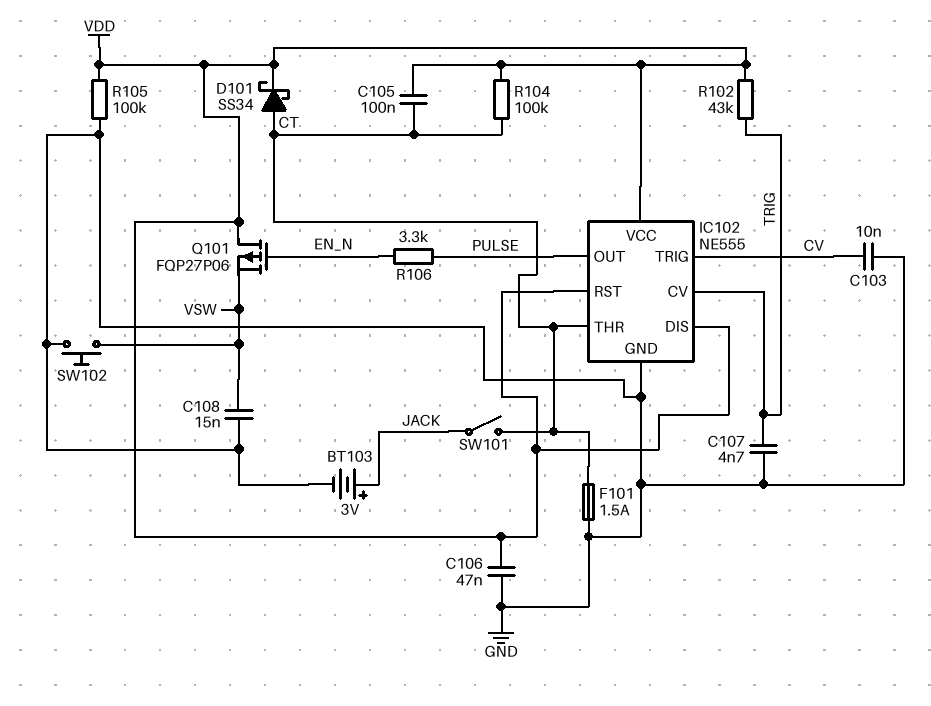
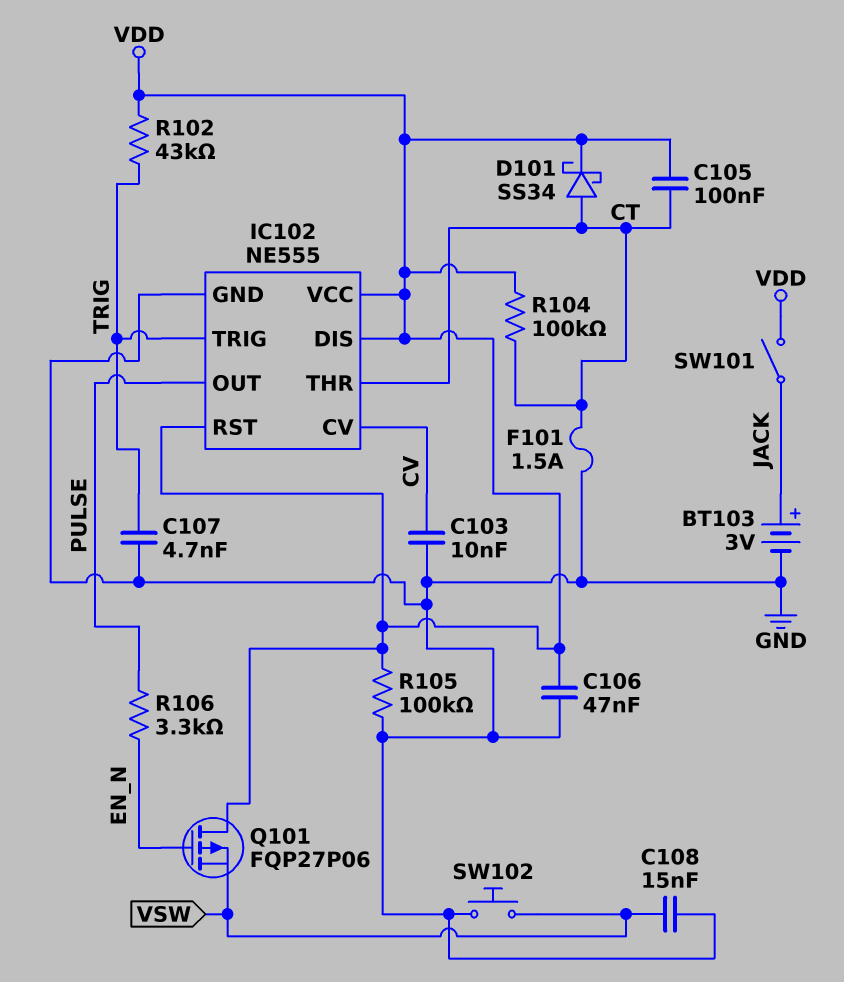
IC102 pin CV: TRIG -> CV
IC102 pin TRIG: CV -> TRIG
SW101: switch (CT, JACK) -> switch (JACK, VDD)

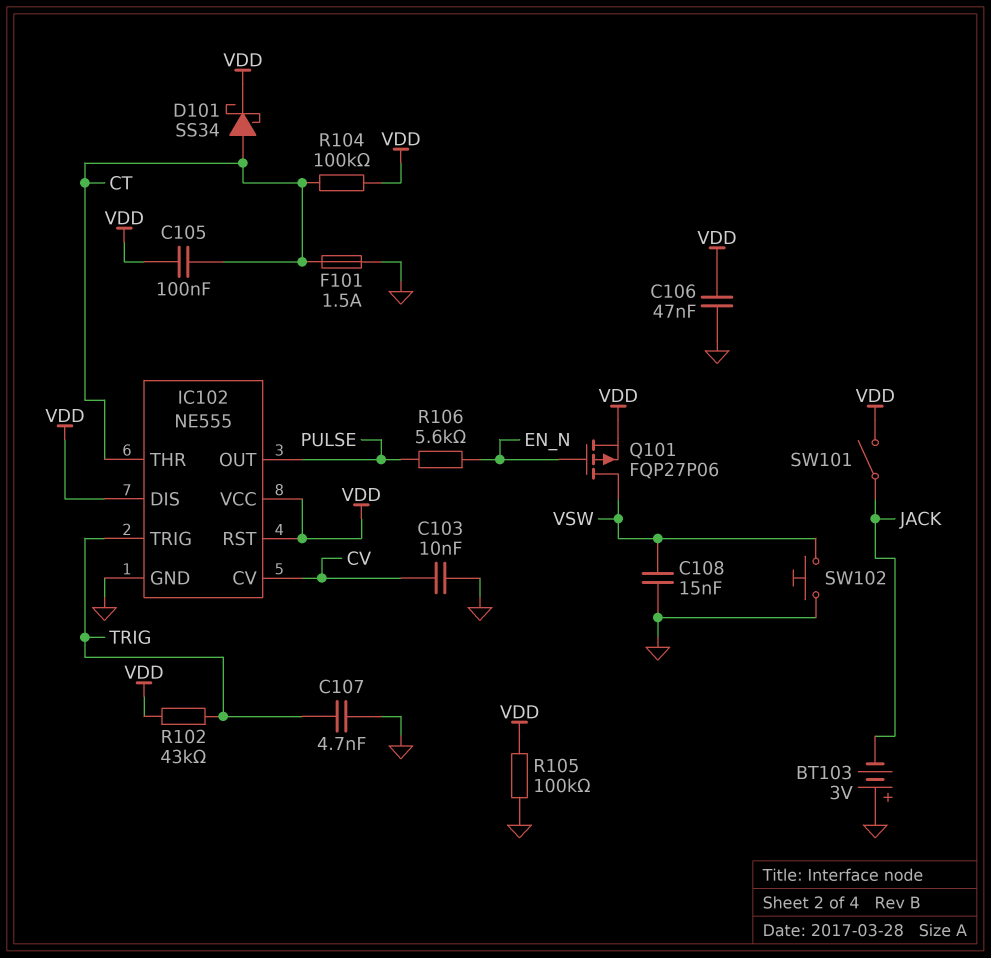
BT103: 3V (plus JACK, minus GND) -> 3V (plus GND, minus JACK)
Q101: PMOS FQP27P06 (G EN_N, D VDD, S VSW) -> PMOS FQP27P06 (G EN_N, D VSW, S VDD)
R106: 3.3k (EN_N, PULSE) -> 5.6k (EN_N, PULSE)

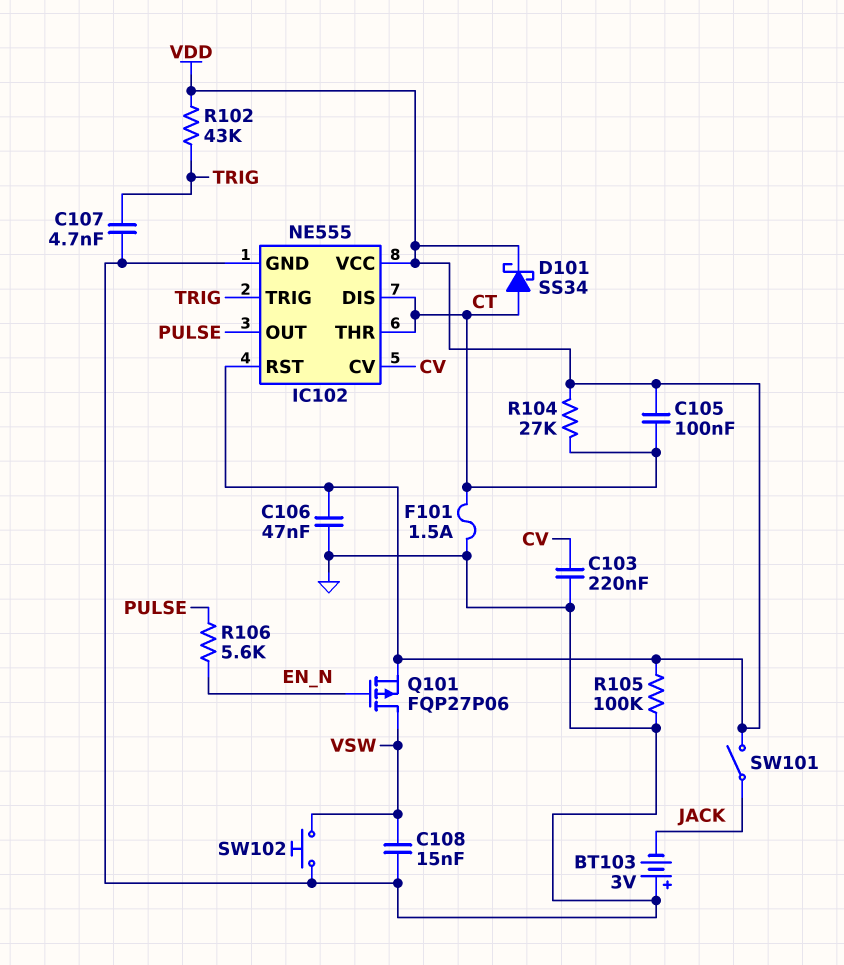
C103: 10nF (CV, GND) -> 220nF (CV, GND)
IC102 pin DIS: VDD -> CT
R104: 100k (CT, VDD) -> 27k (CT, VDD)

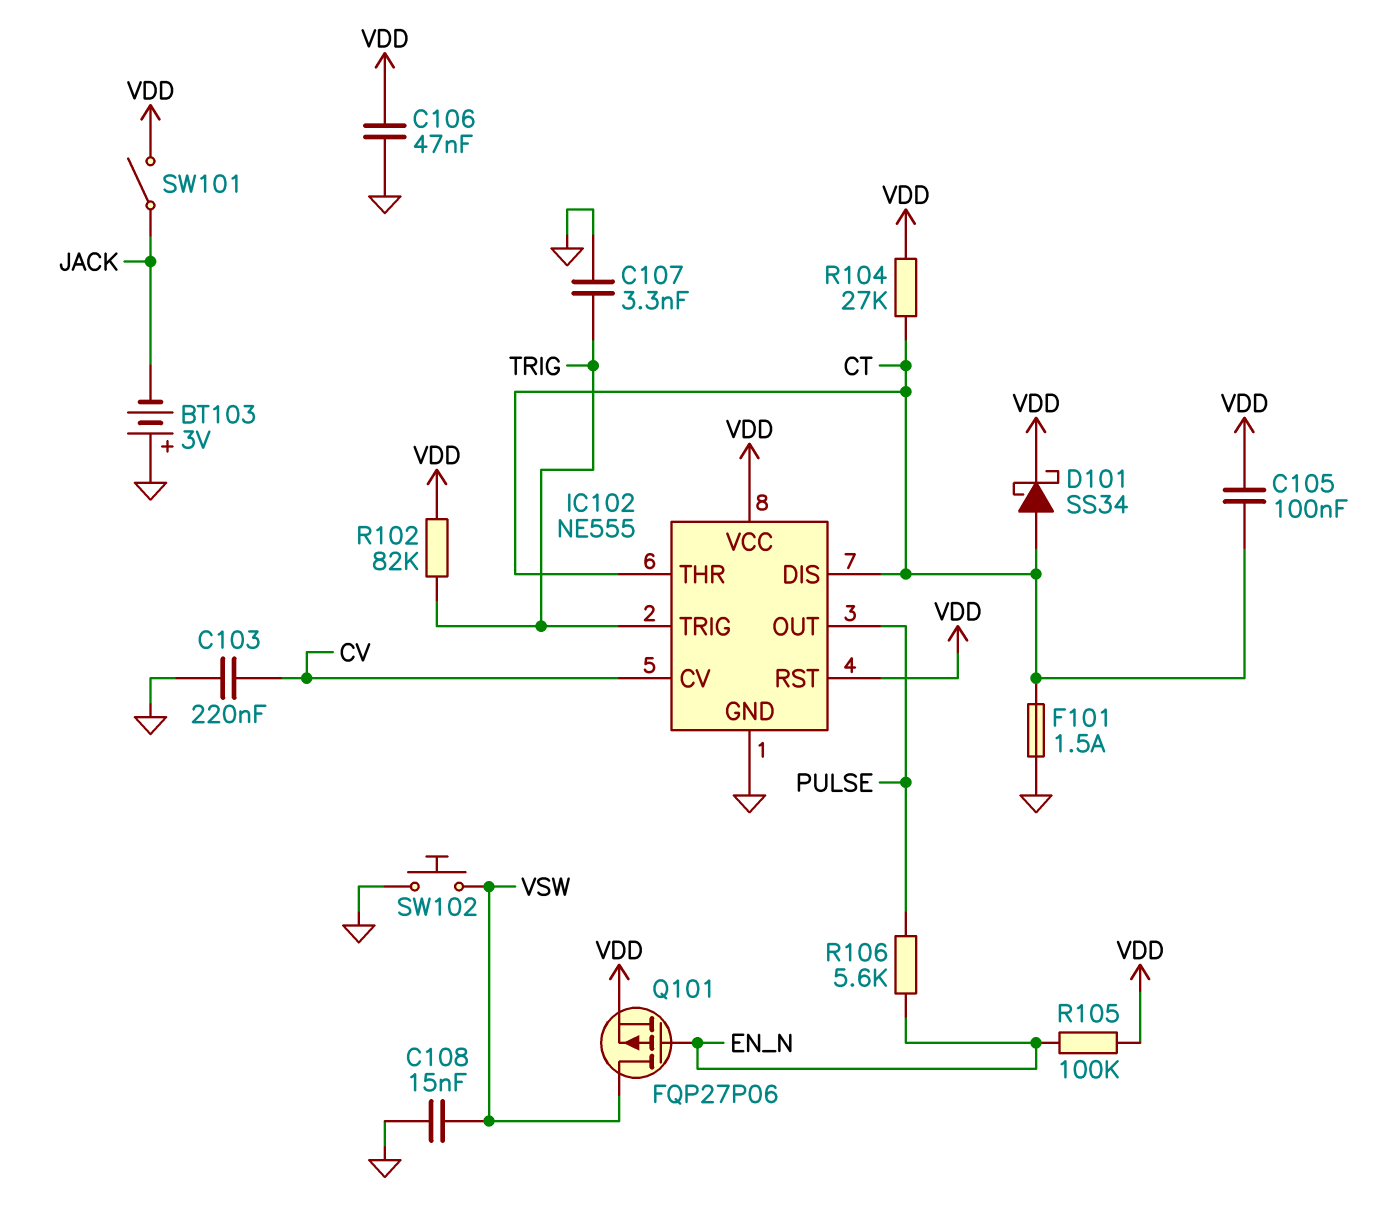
C107: 4.7nF (GND, TRIG) -> 3.3nF (GND, TRIG)
R102: 43k (TRIG, VDD) -> 82k (TRIG, VDD)
R105: 100k (GND, VDD) -> 100k (EN_N, VDD)

